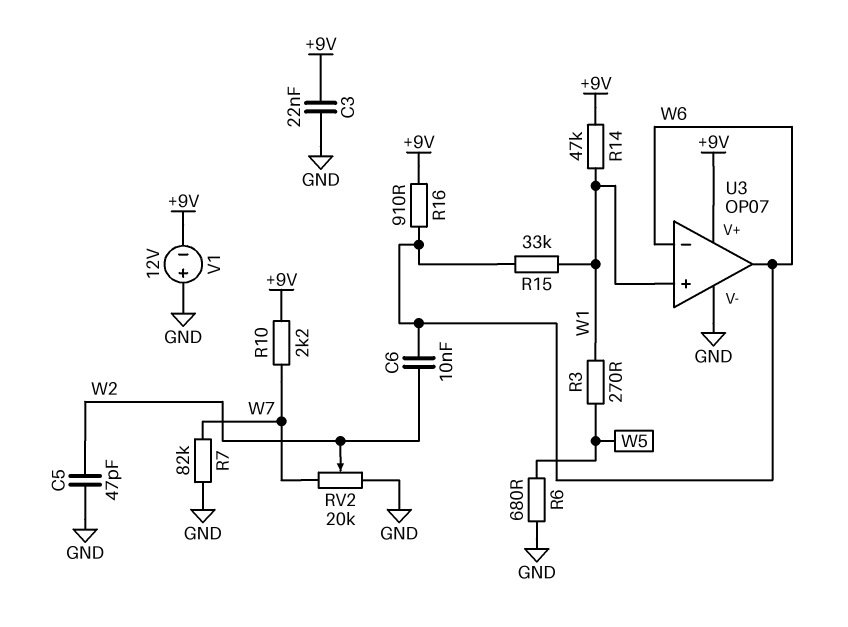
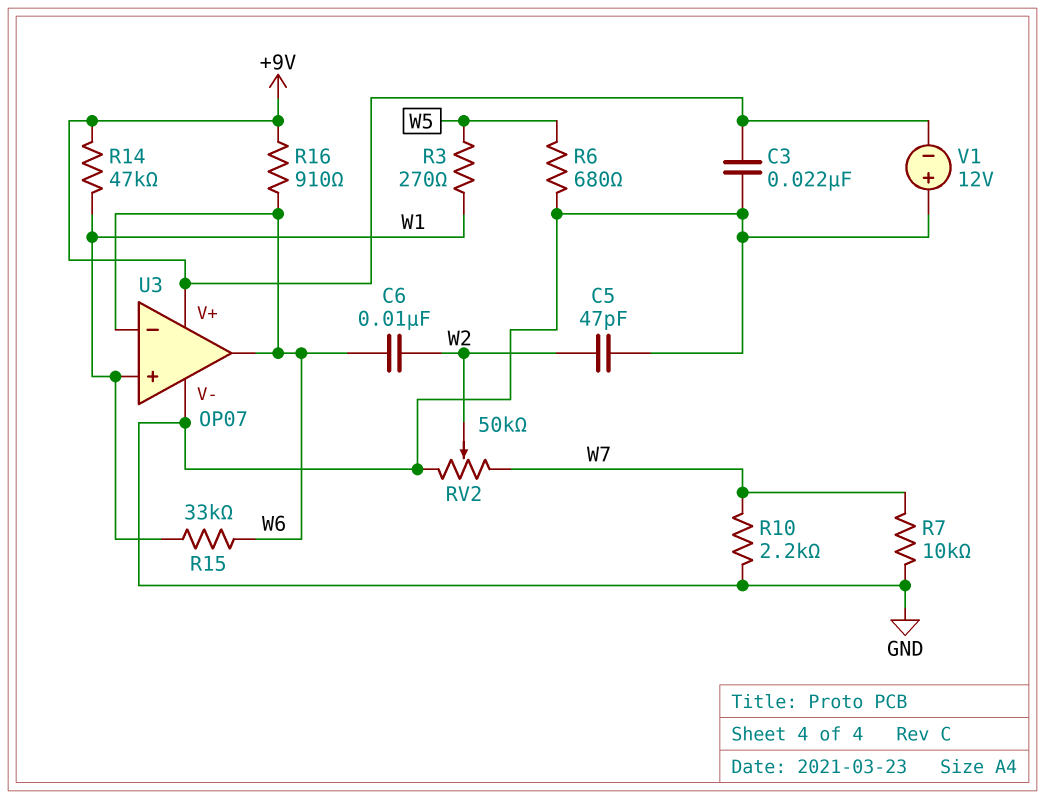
R7: 82k (GND, W7) -> 10k (GND, W7)
R10: 2.2k (+9V, W7) -> 2.2k (GND, W7)
RV2: 20k (GND, W7, wiper W2) -> 50k (GND, W7, wiper W2)

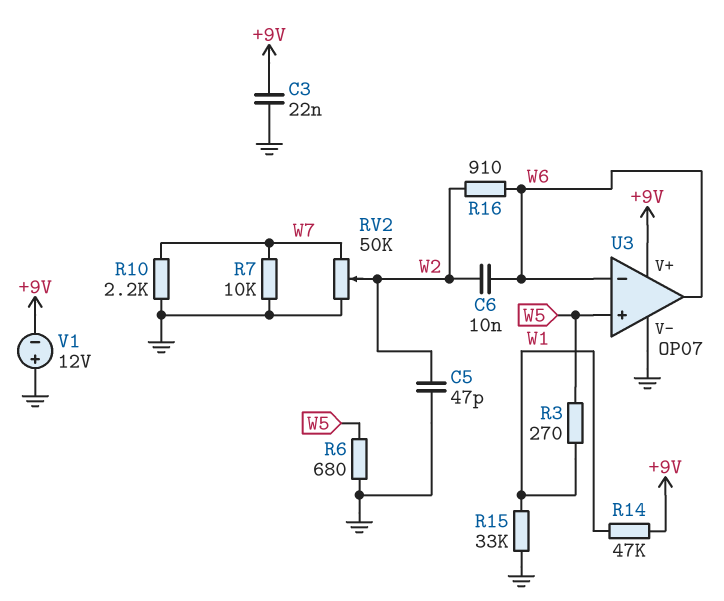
R15: 33k (W1, W6) -> 33k (GND, W1)
R16: 910 (+9V, W6) -> 910 (W2, W6)
U3 pin in+: W1 -> W5

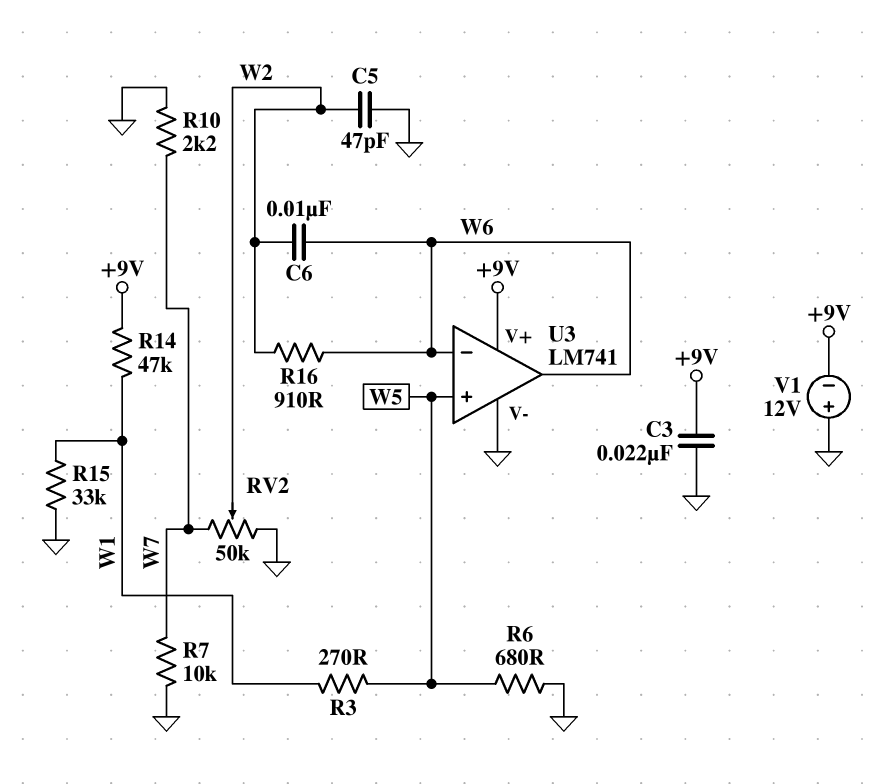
U3: OP07 -> LM741

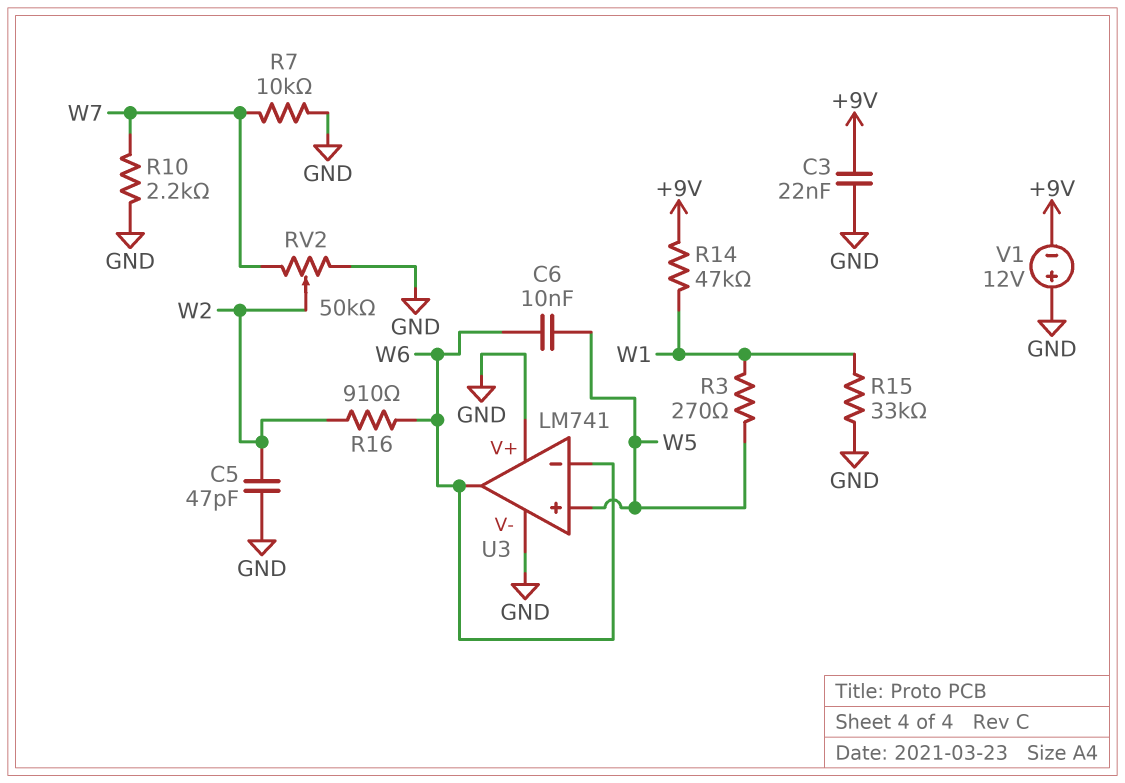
C6: 10nF (W2, W6) -> 10nF (W5, W6)
R6: 680 (GND, W5) -> none
U3 pin V+: +9V -> GND

